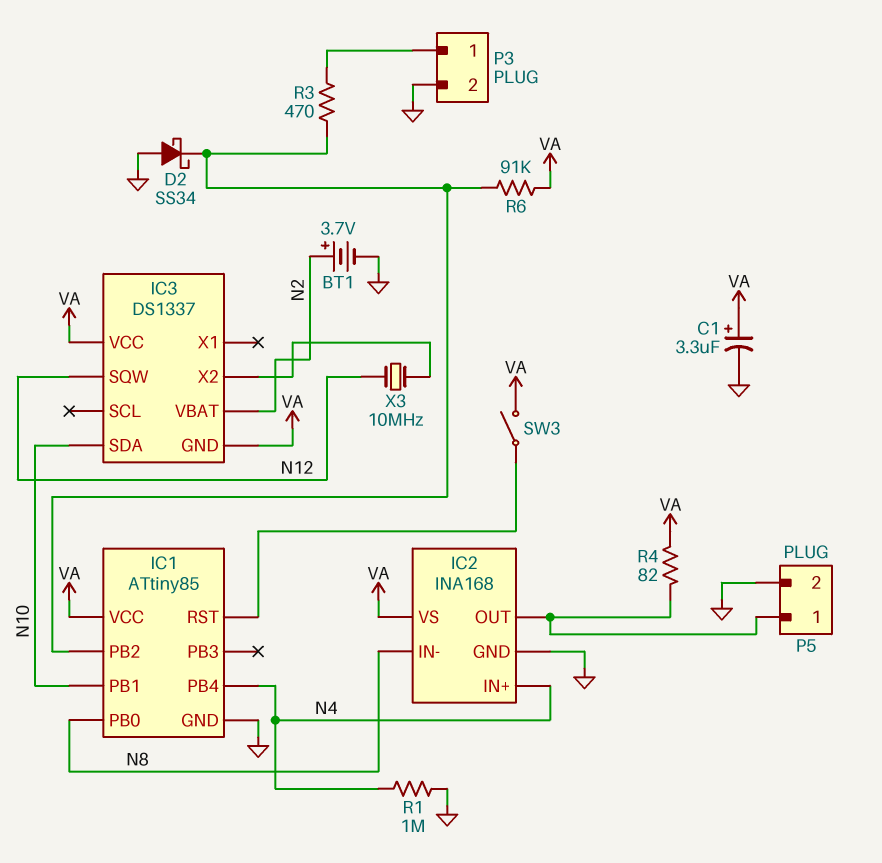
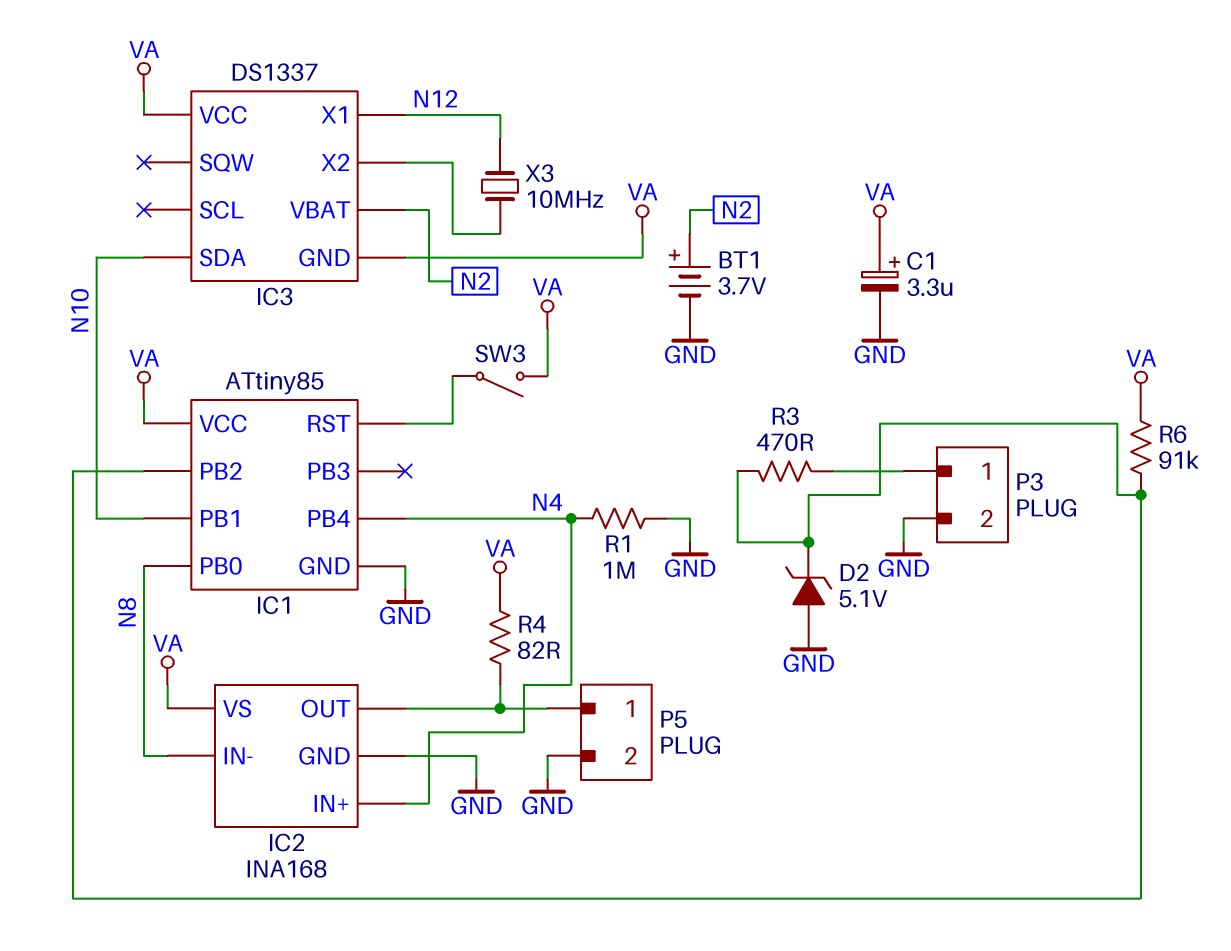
D2: schottky SS34 (A GND, K IC1/PB2) -> zener 5.1V (A GND, K IC1/PB2)
IC3 pin SQW: N12 -> none
IC3 pin X1: none -> N12

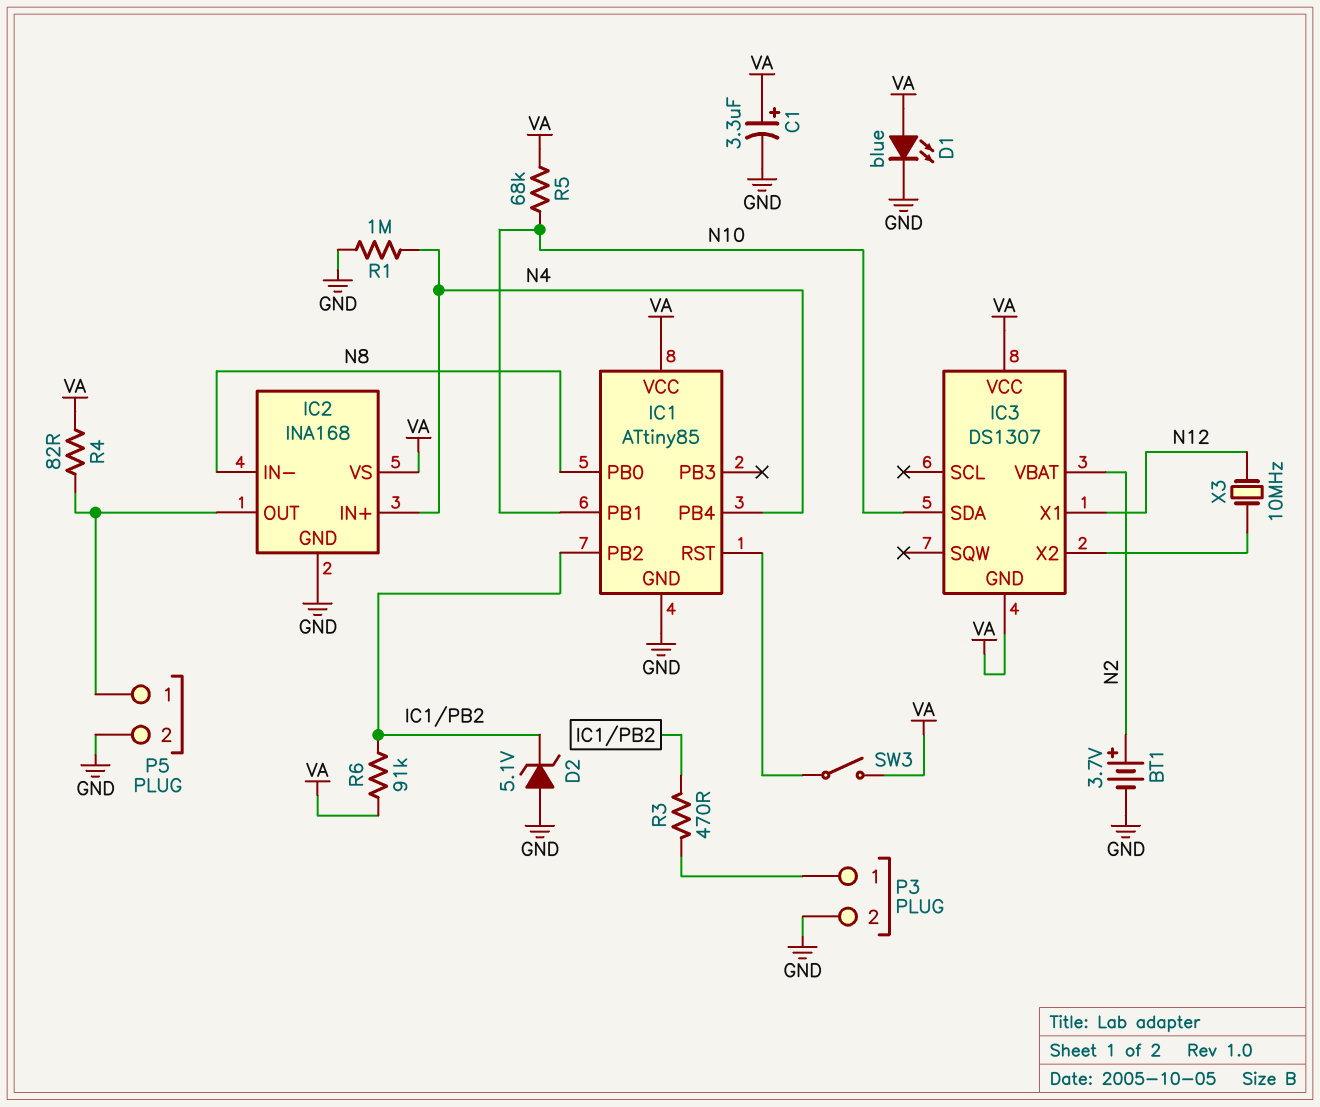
D1: none -> LED blue (A VA, K GND)
IC3: DS1337 -> DS1307
R5: none -> 68k (N10, VA)

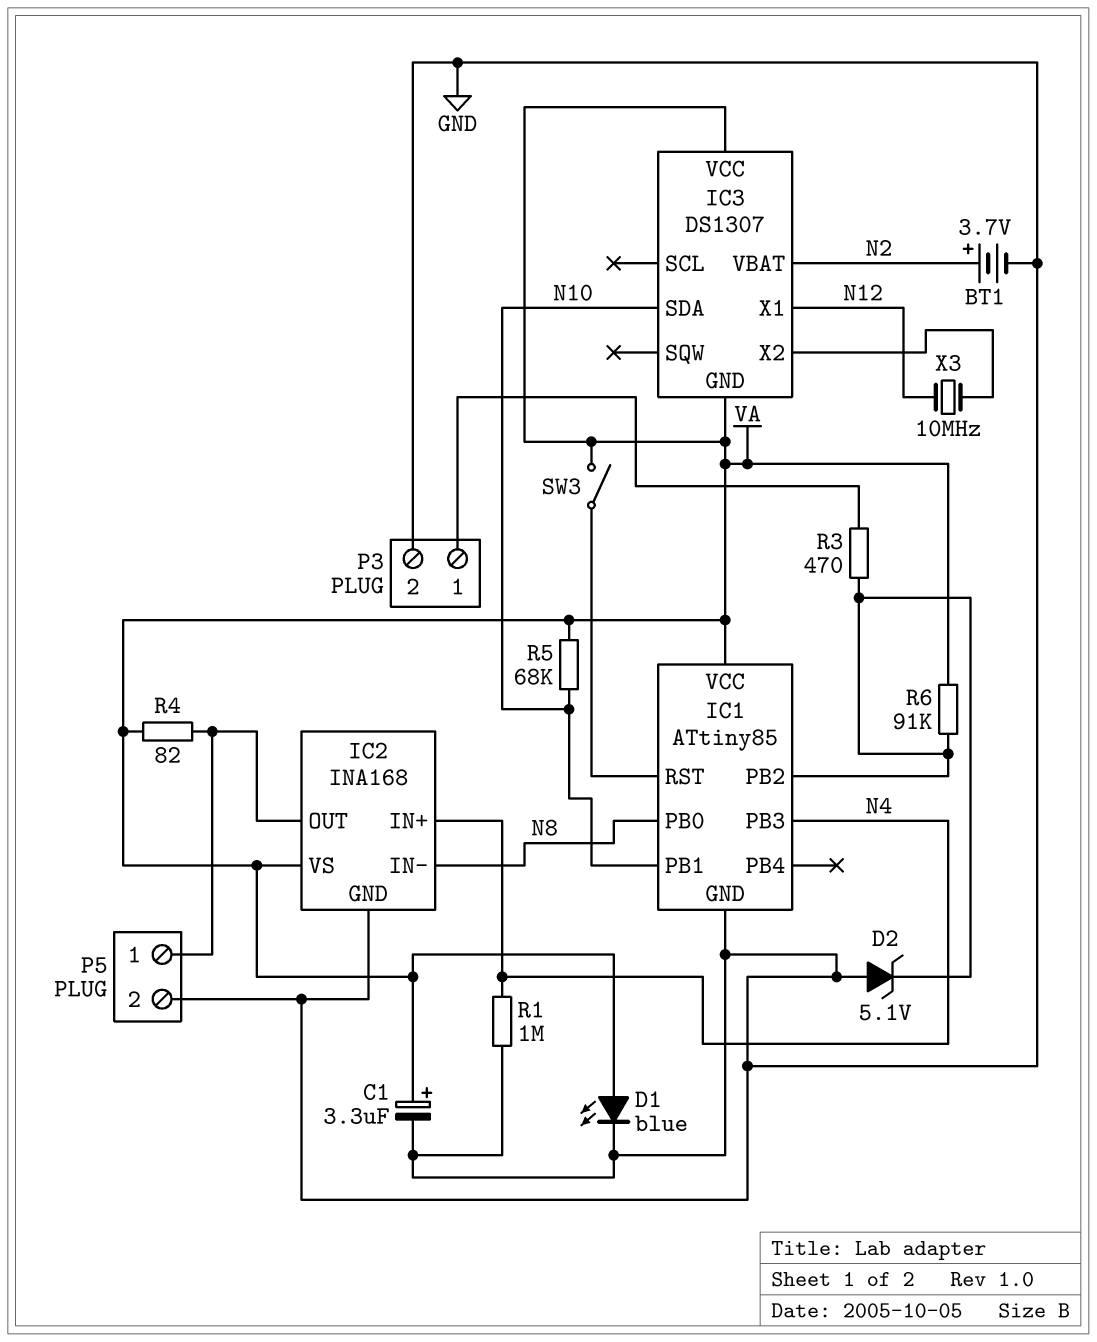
IC1 pin PB3: none -> N4
IC1 pin PB4: N4 -> none

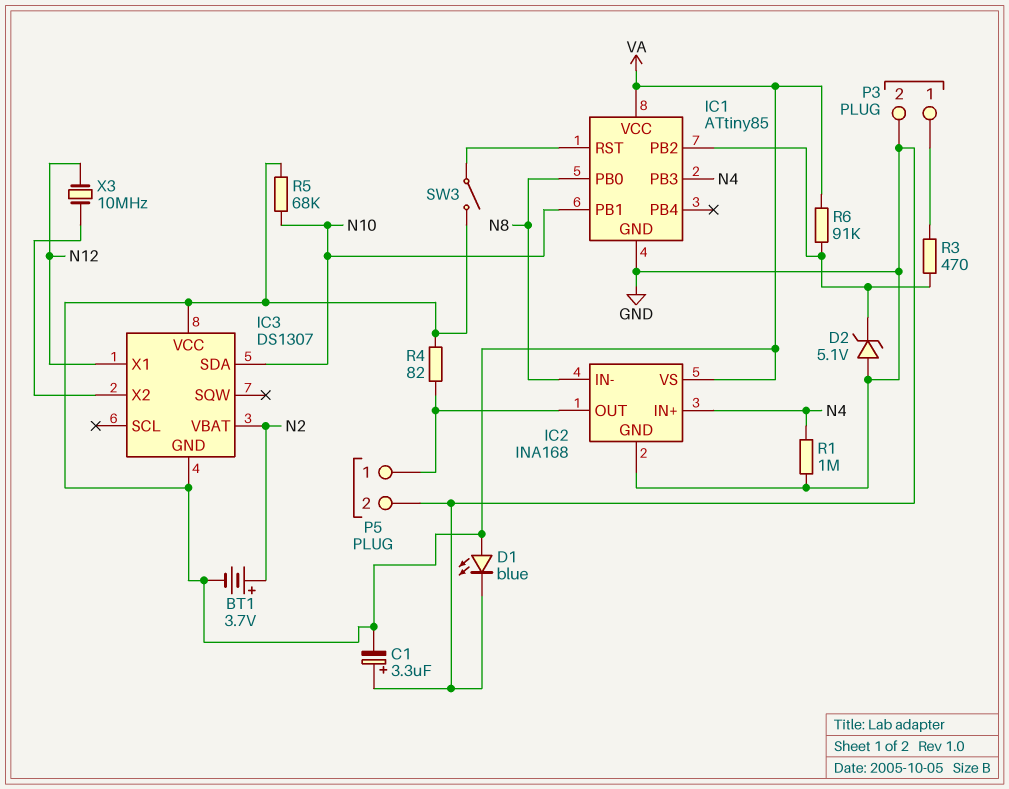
BT1: 3.7V (plus N2, minus GND) -> 3.7V (plus N2, minus VA)
C1: 3.3uF (plus VA, minus GND) -> 3.3uF (plus GND, minus VA)

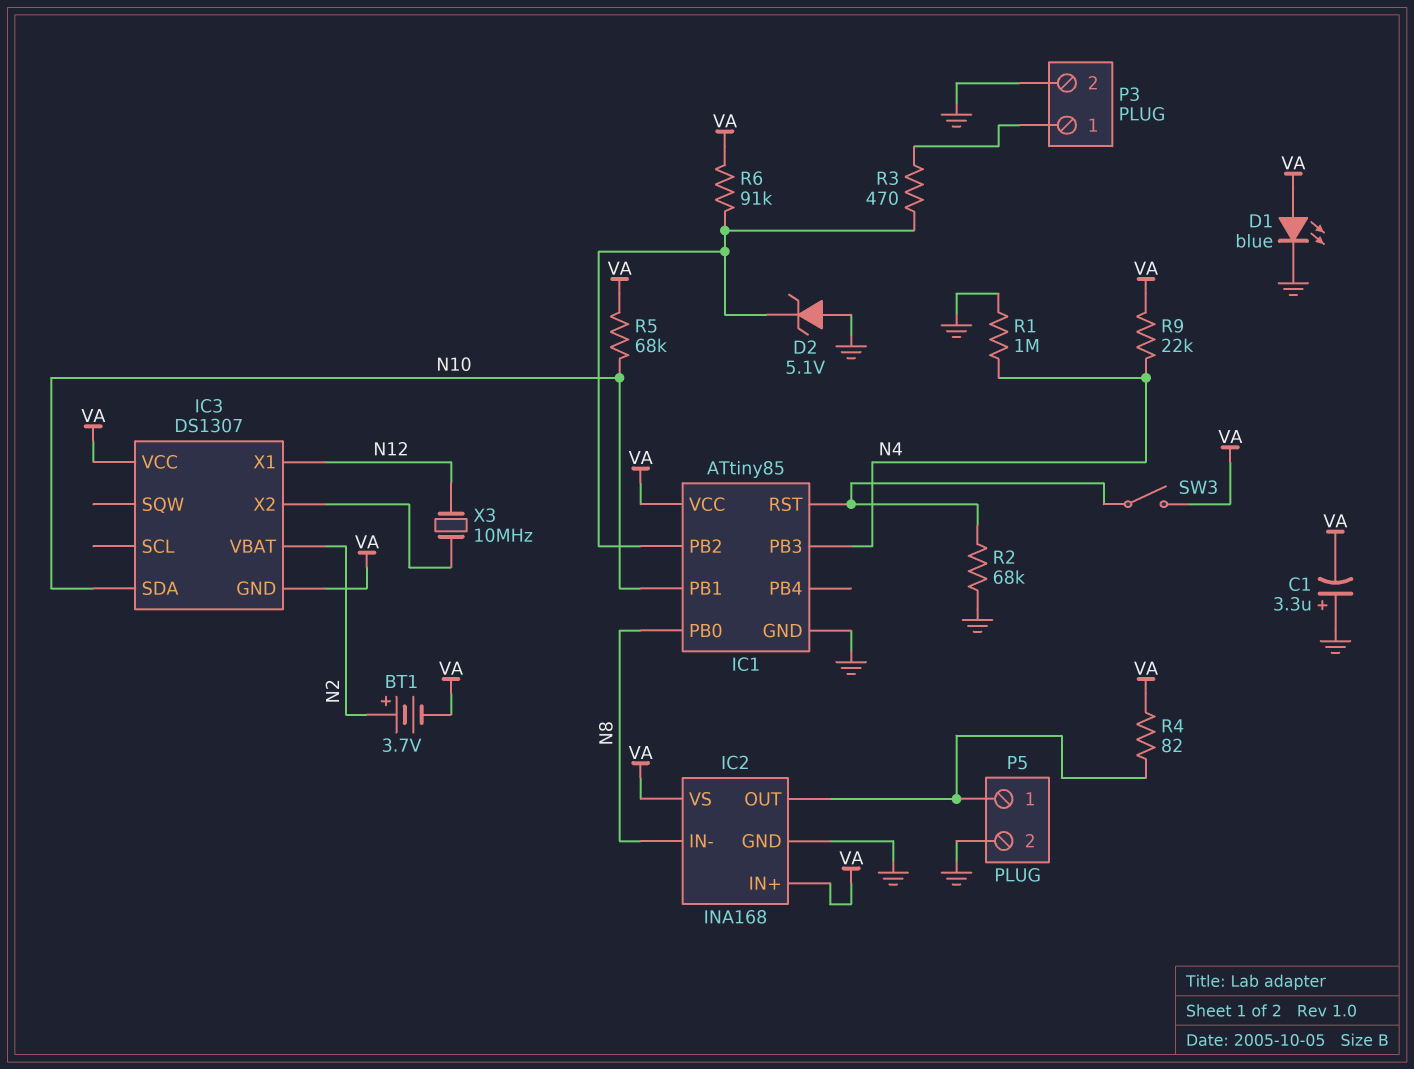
IC2 pin IN+: N4 -> VA
R2: none -> 68k (GND, IC1/RST)
R9: none -> 22k (N4, VA)

